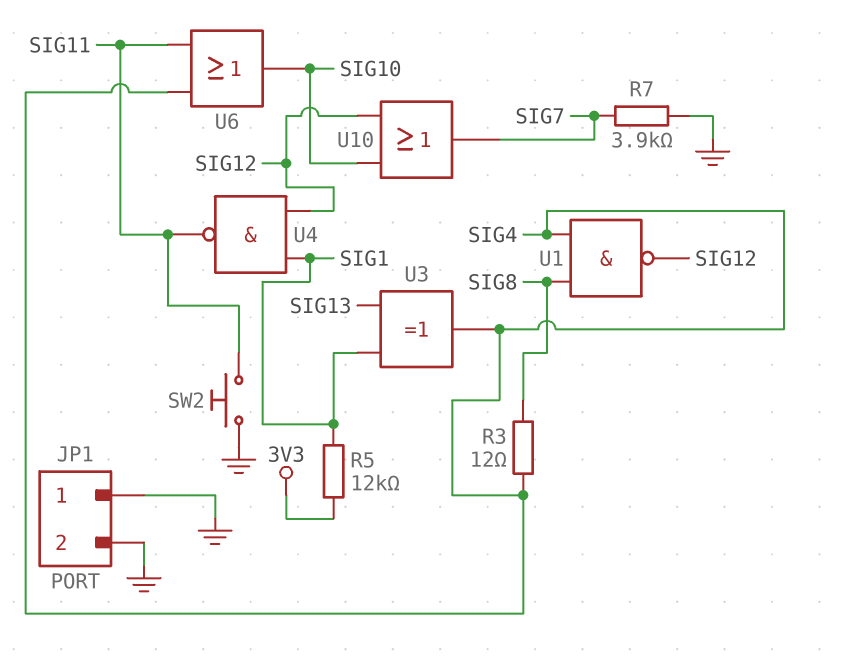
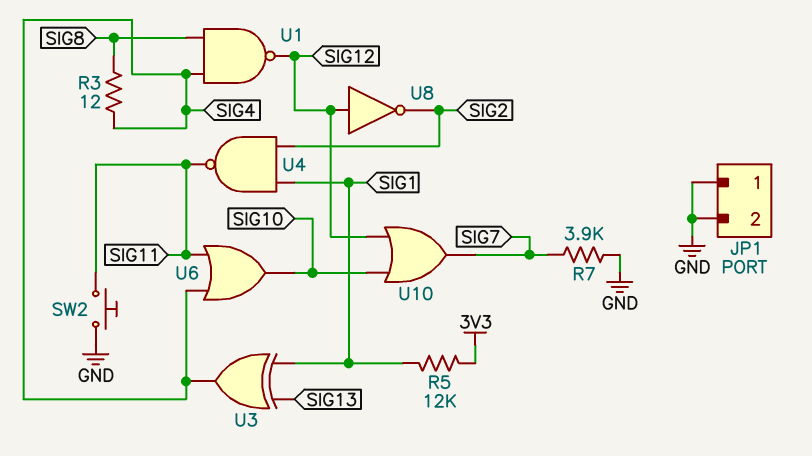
U4: NAND (in SIG1, in SIG12, out SIG11) -> NAND (in SIG1, in SIG2, out SIG11)
U8: none -> NOT (in SIG12, out SIG2)

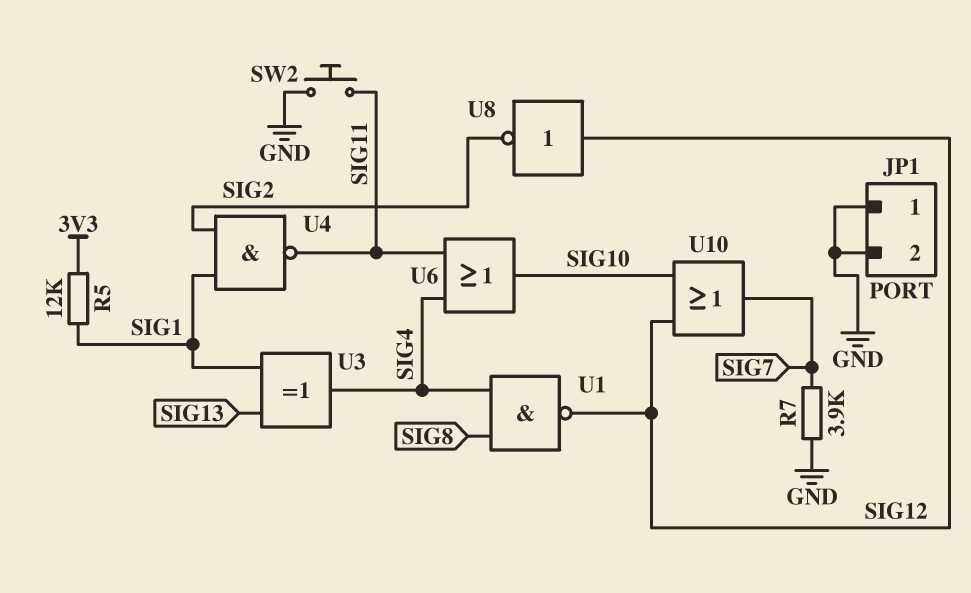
R3: 12 (SIG4, SIG8) -> none

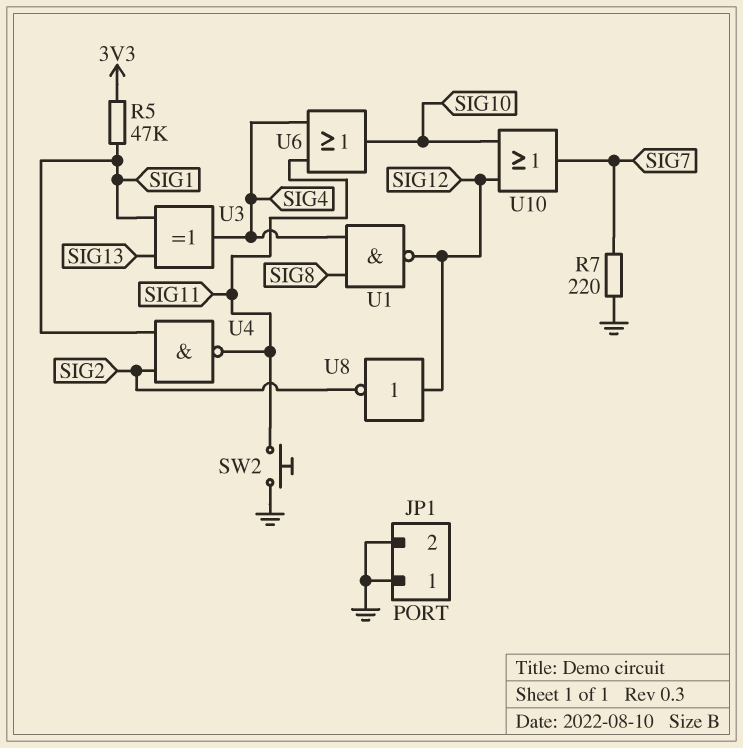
R5: 12k (3V3, SIG1) -> 47k (3V3, SIG1)
R7: 3.9k (GND, SIG7) -> 220 (GND, SIG7)

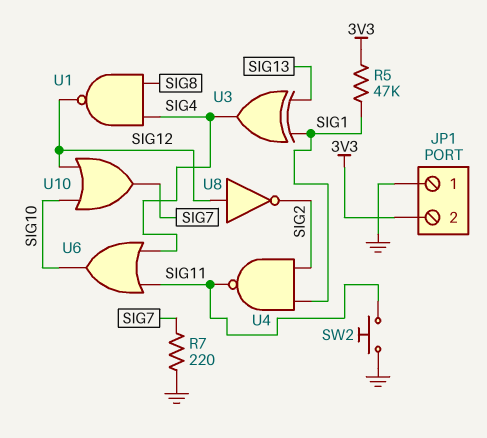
JP1 pin 2: GND -> 3V3

